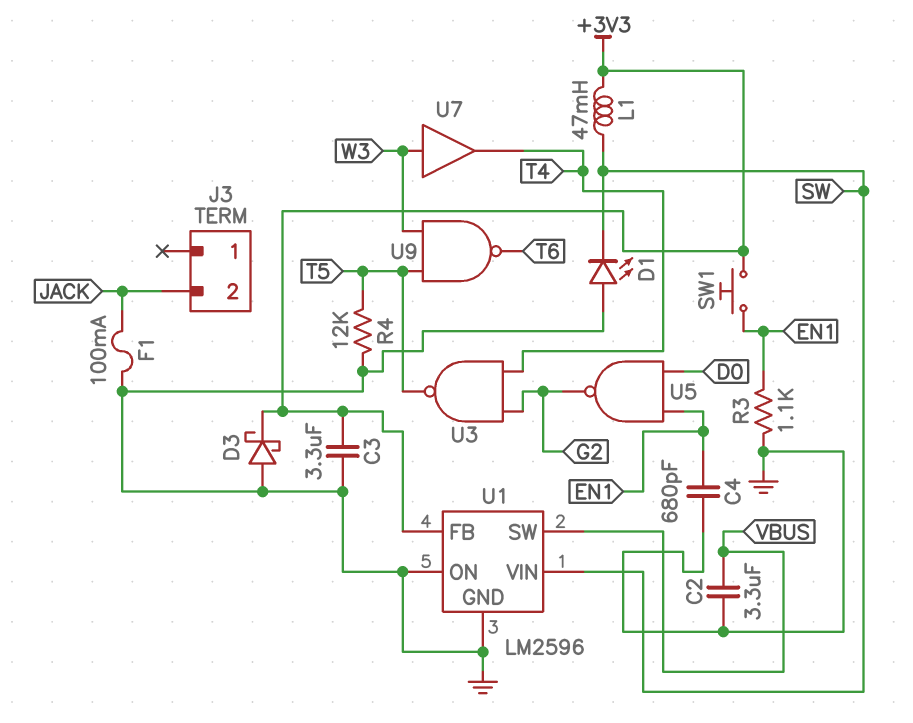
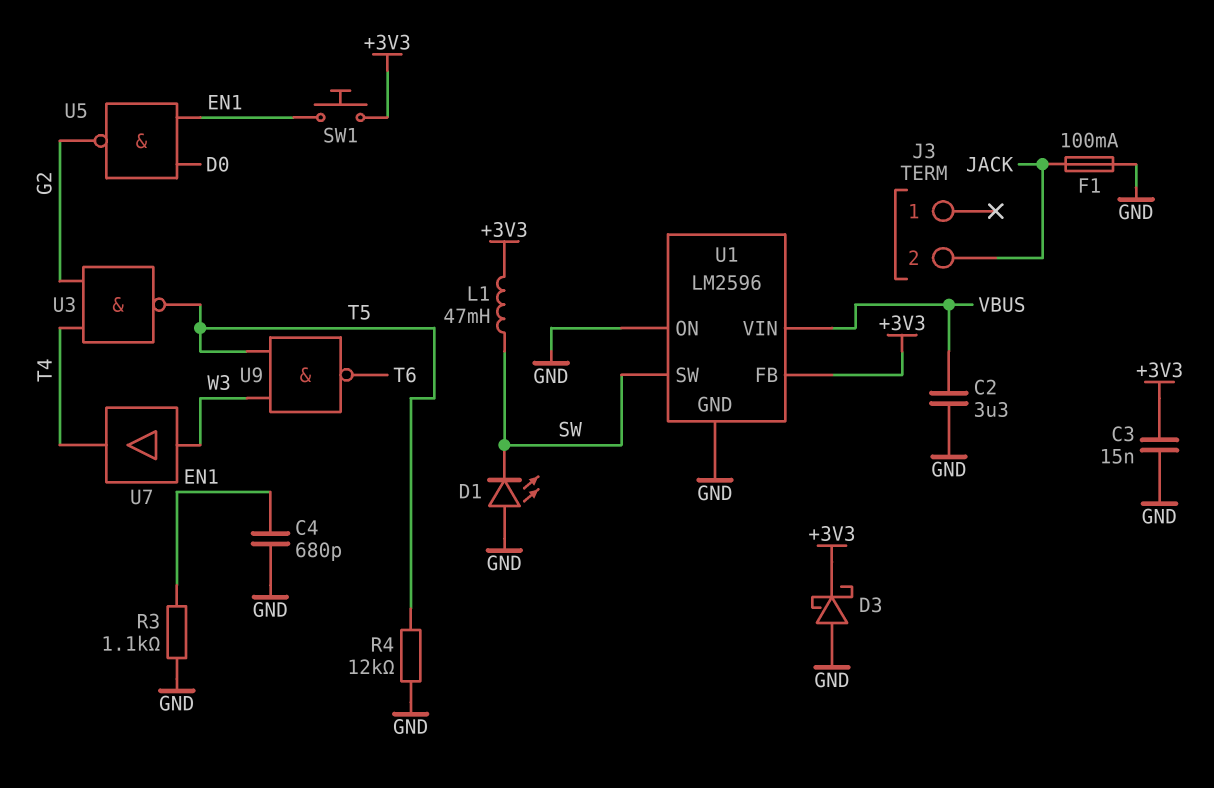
C3: 3.3uF (+3V3, GND) -> 15nF (+3V3, GND)
U1 pin SW: VBUS -> SW
U1 pin VIN: SW -> VBUS

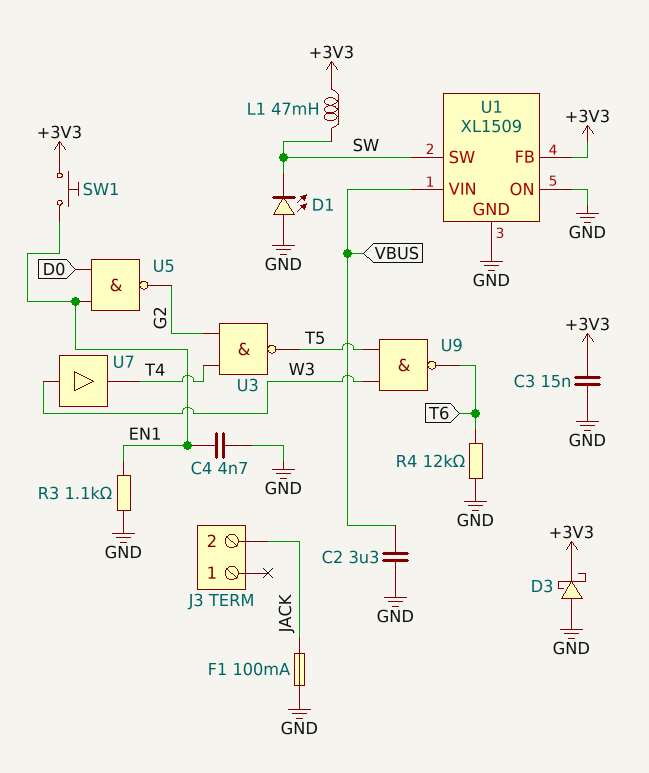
C4: 680pF (EN1, GND) -> 4.7nF (EN1, GND)
R4: 12k (GND, T5) -> 12k (GND, T6)
U1: LM2596 -> XL1509

